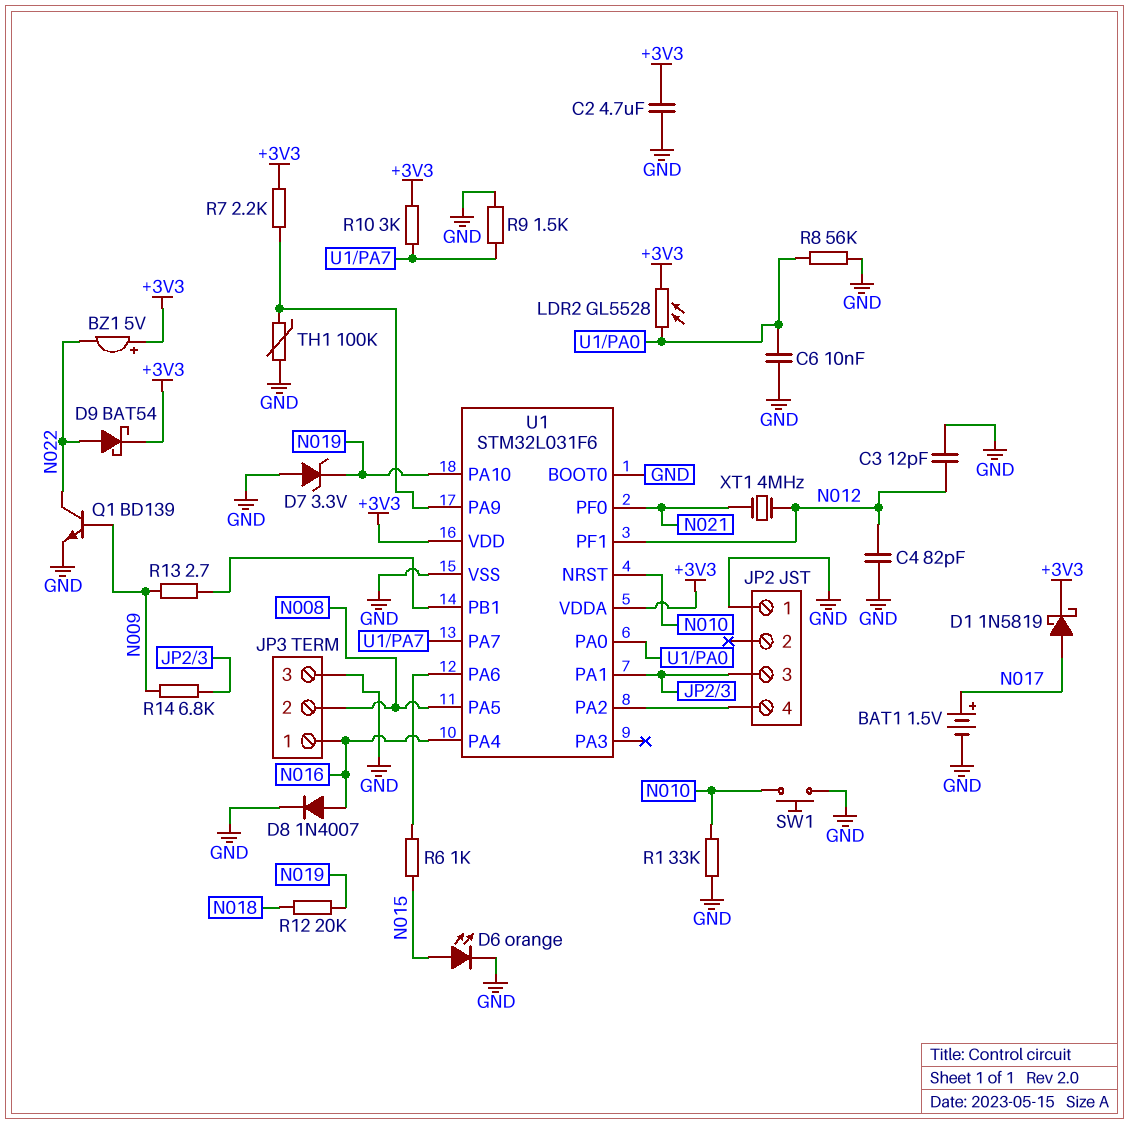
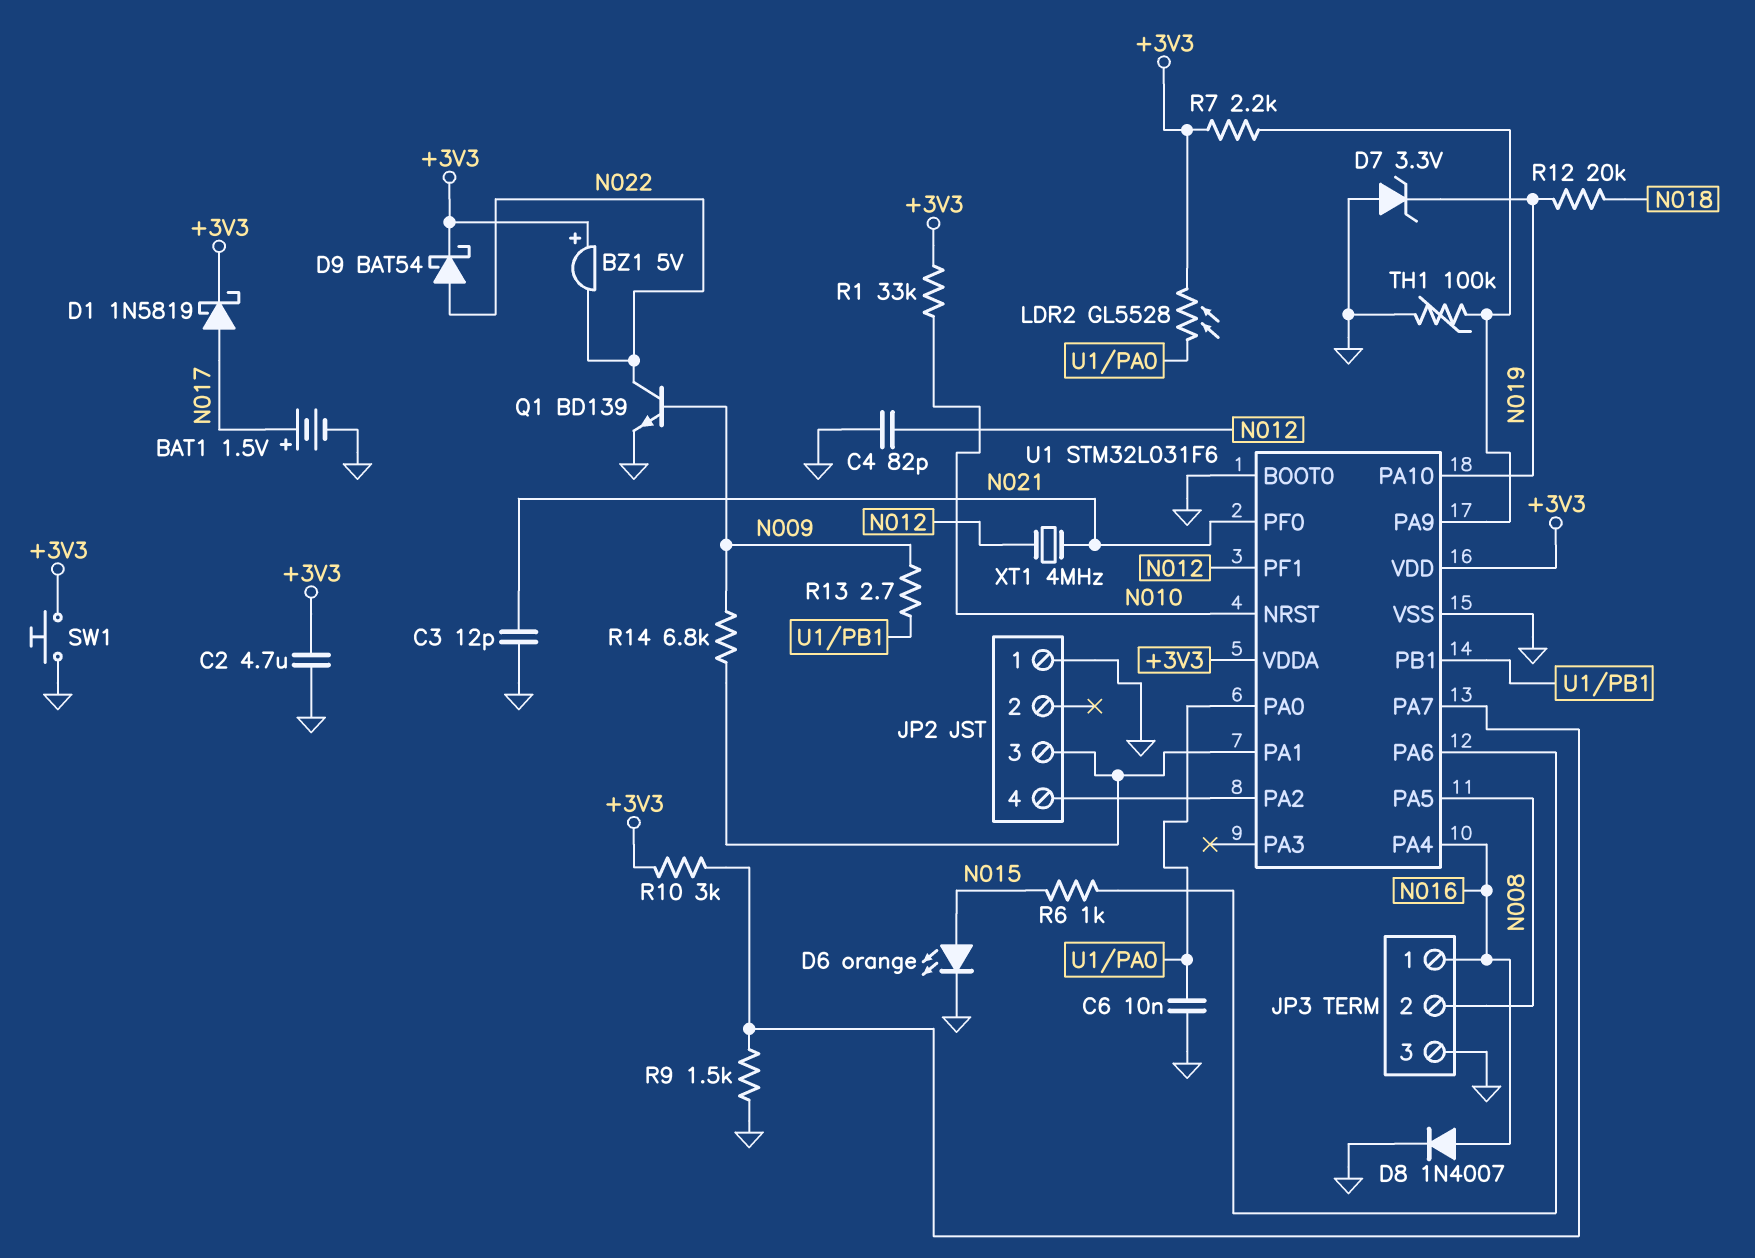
C3: 12pF (GND, N012) -> 12pF (GND, N021)
R1: 33k (GND, N010) -> 33k (+3V3, N010)
R8: 56k (GND, U1/PA0) -> none
SW1: button (GND, N010) -> button (+3V3, GND)

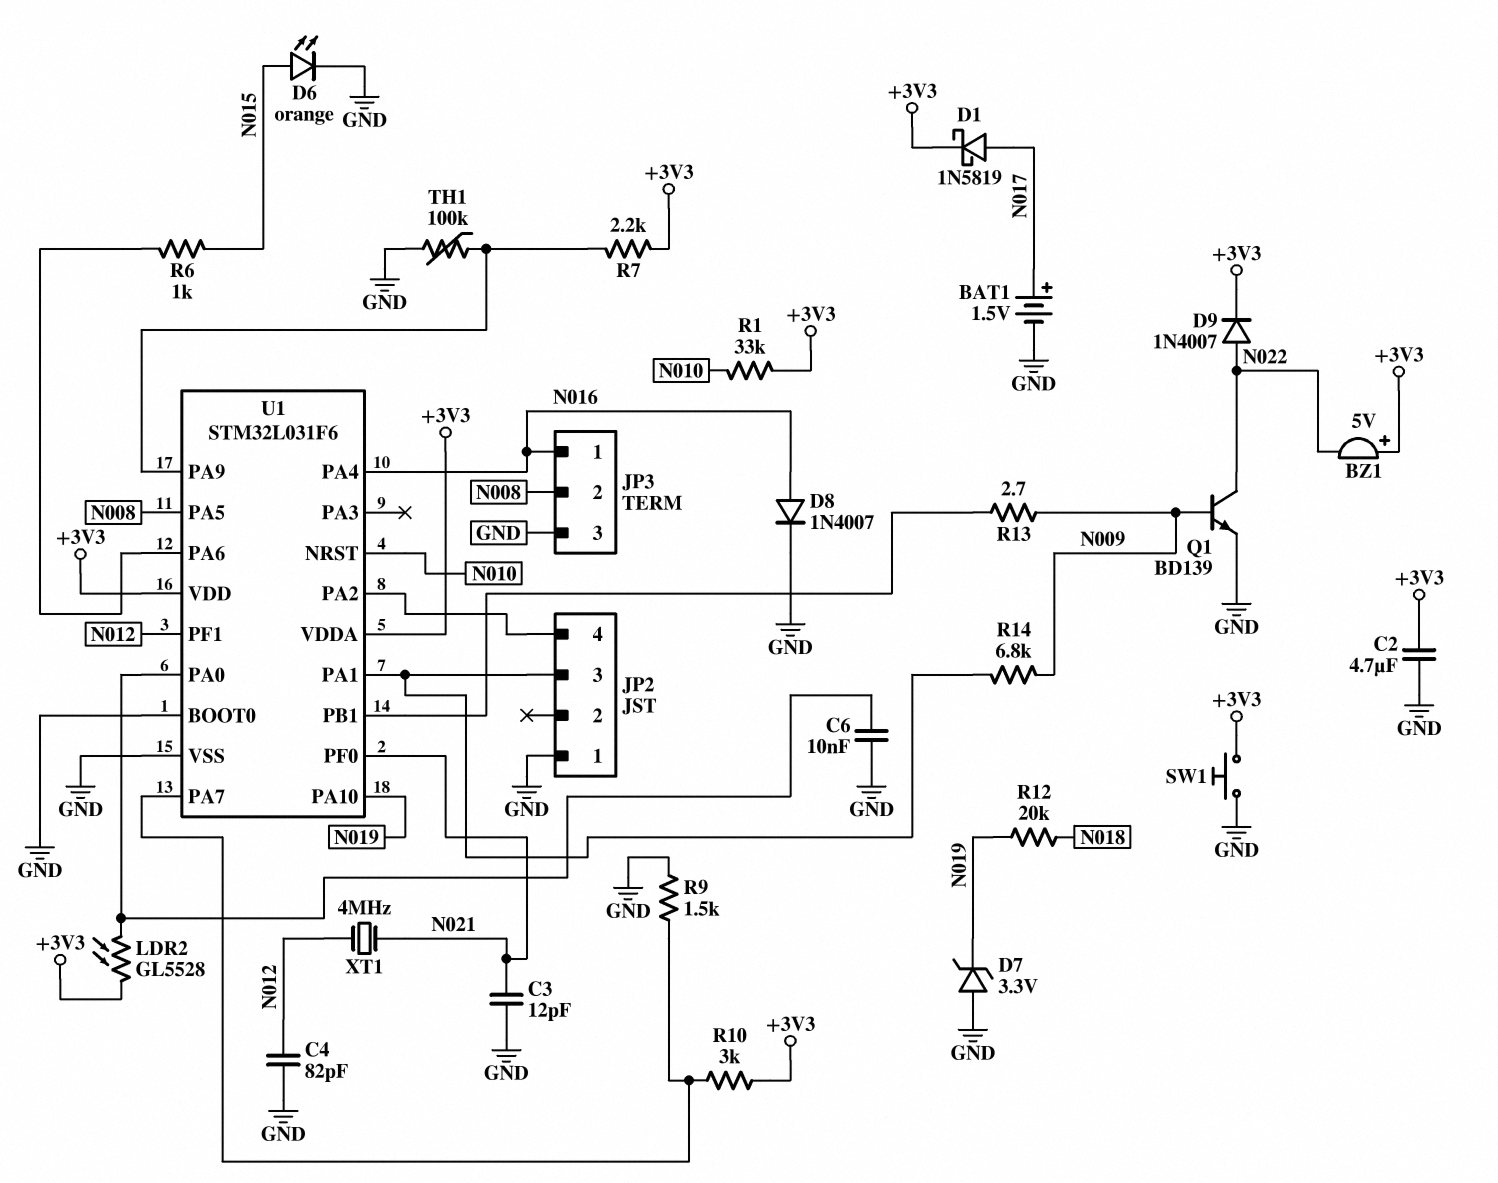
D9: schottky BAT54 (A N022, K +3V3) -> diode 1N4007 (A N022, K +3V3)

